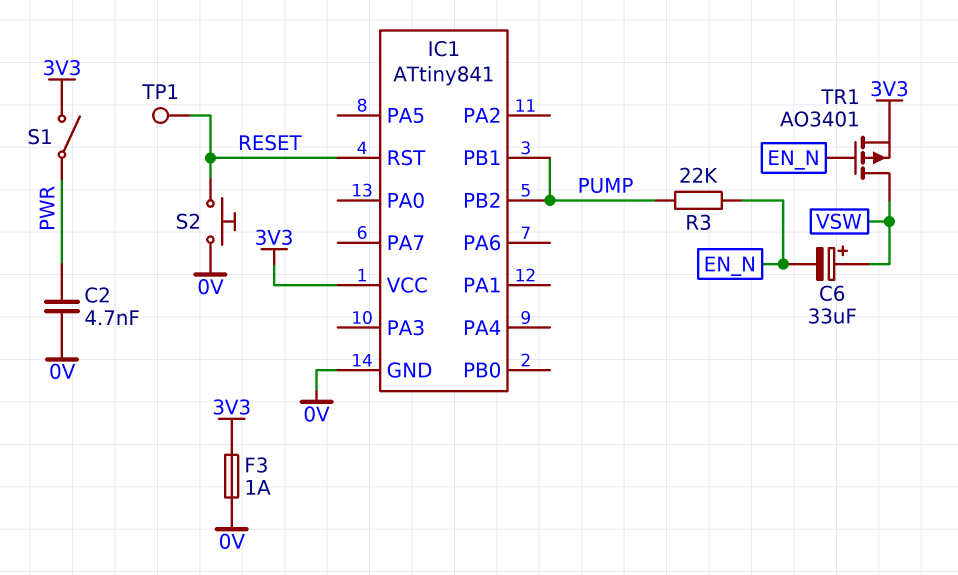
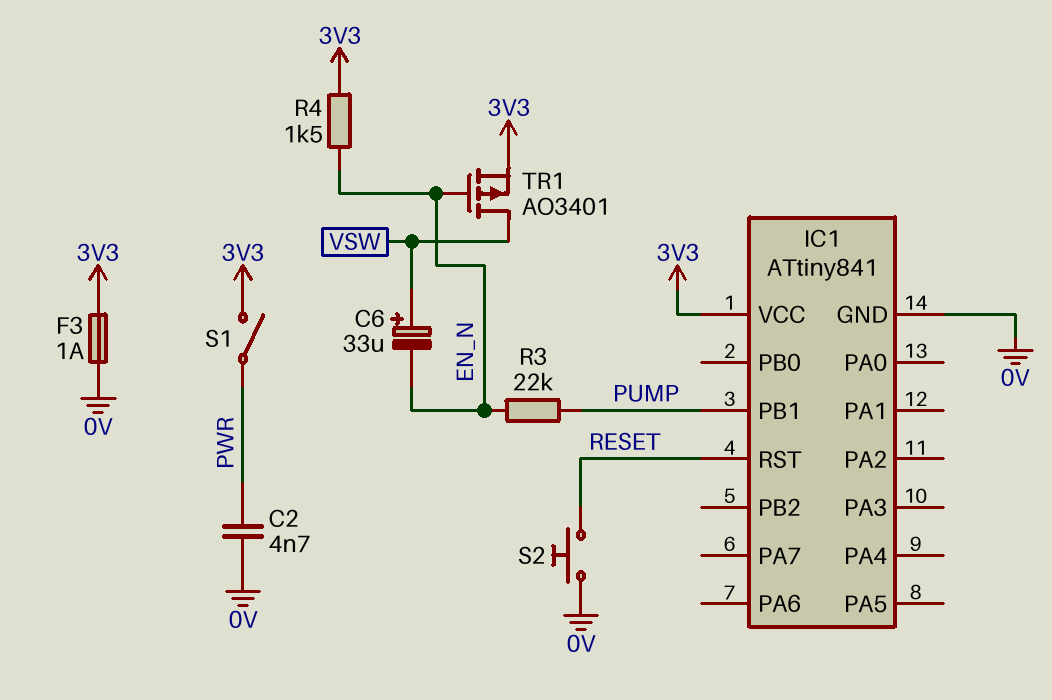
IC1 pin PB2: PUMP -> none
R4: none -> 1.5k (3V3, EN_N)
TP1: test point (RESET) -> none

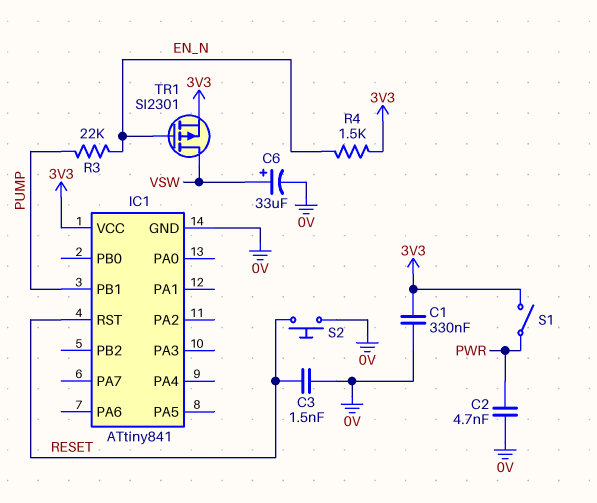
C1: none -> 330nF (0V, 3V3)
C3: none -> 1.5nF (0V, RESET)
C6: 33uF (plus VSW, minus EN_N) -> 33uF (plus VSW, minus 0V)
F3: 1A (0V, 3V3) -> none
TR1: PMOS AO3401 (G EN_N, D VSW, S 3V3) -> PMOS SI2301 (G EN_N, D VSW, S 3V3)

